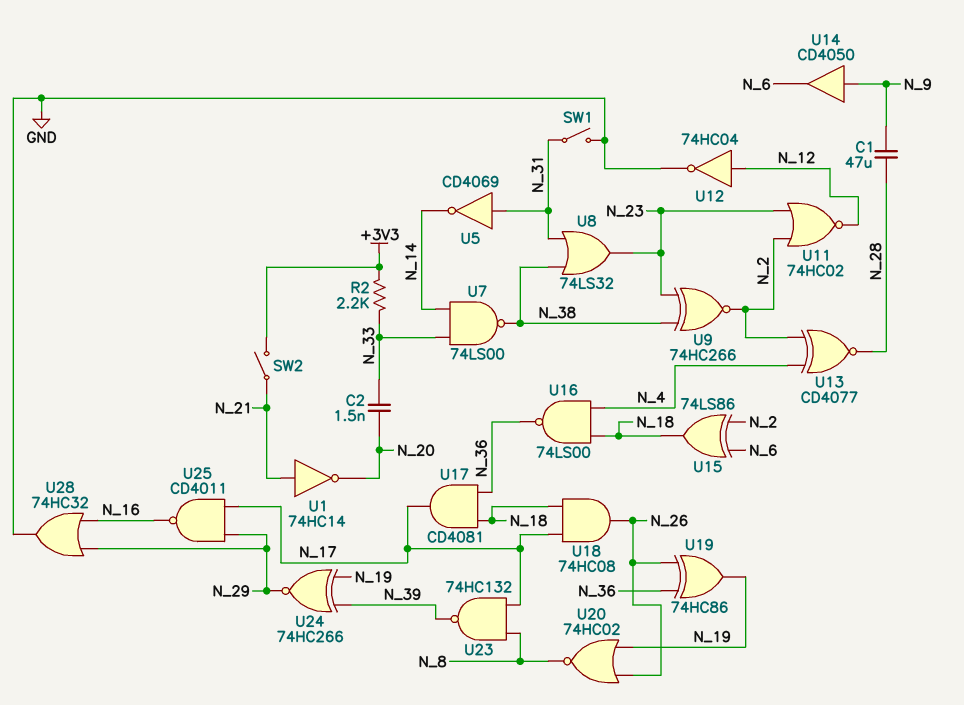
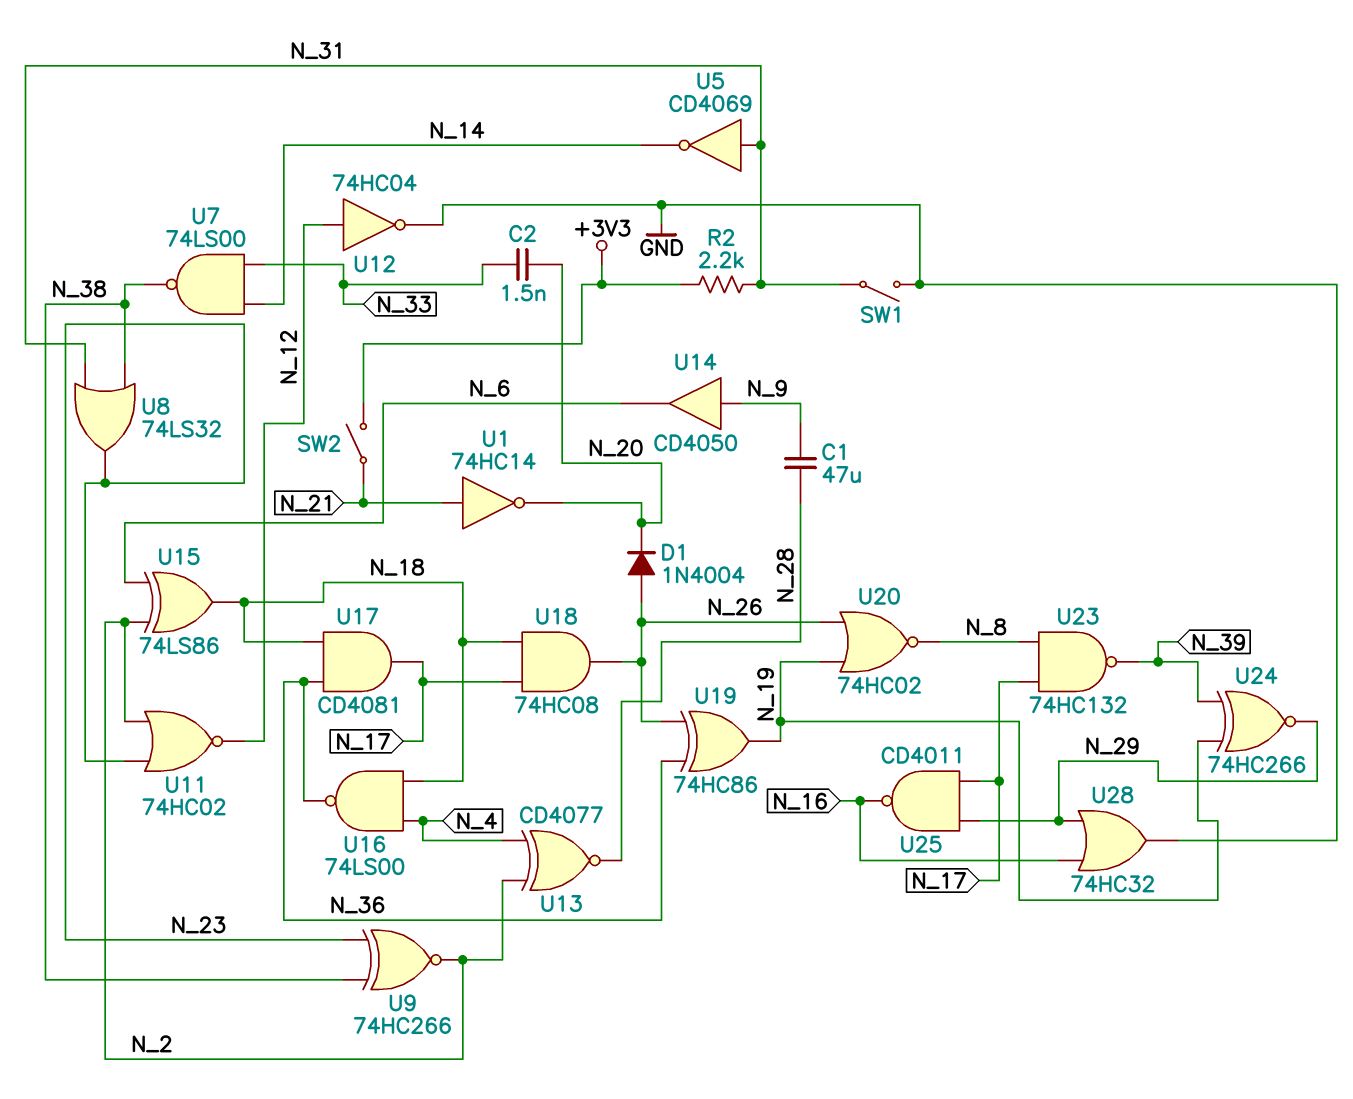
D1: none -> diode 1N4004 (A N_26, K N_20)
R2: 2.2k (+3V3, N_33) -> 2.2k (+3V3, N_31)

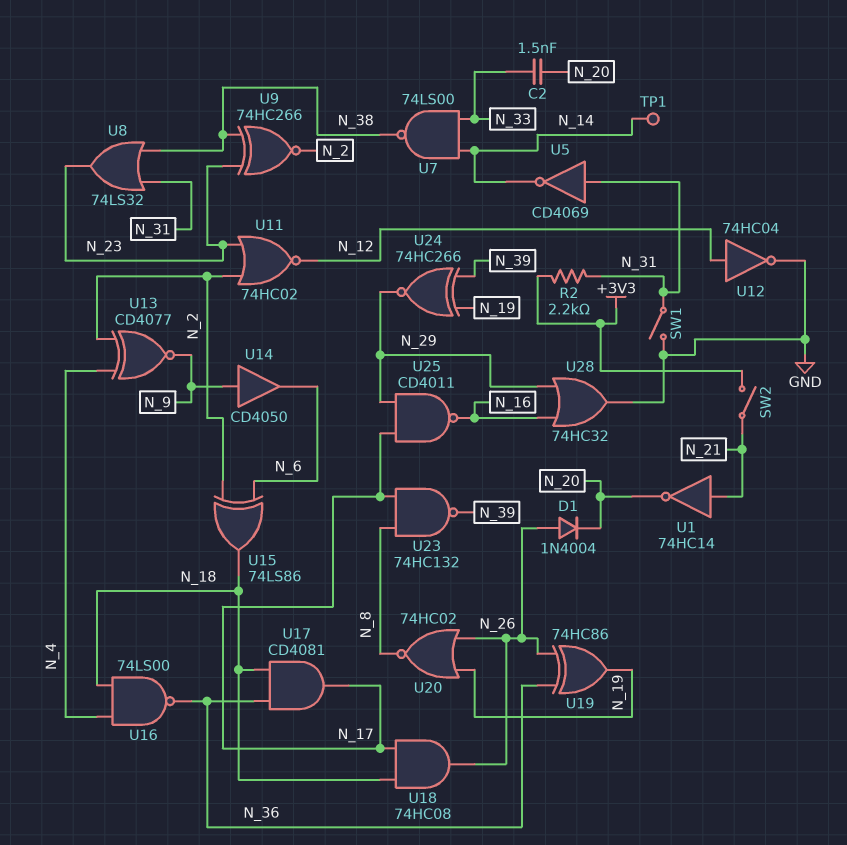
C1: 47uF (N_9, N_28) -> none
TP1: none -> test point (N_14)
U13: XNOR CD4077 (in N_2, in N_4, out N_28) -> XNOR CD4077 (in N_2, in N_4, out N_9)

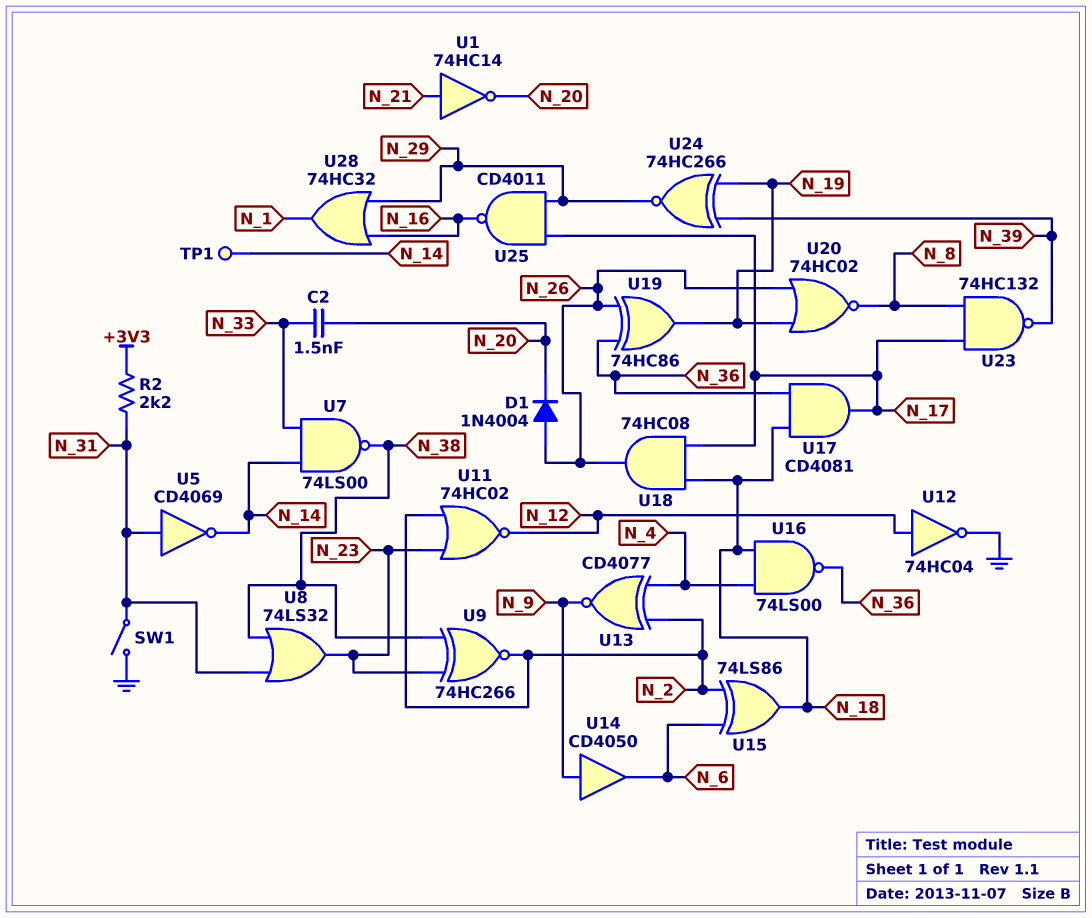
SW2: switch (+3V3, N_21) -> none
U28: OR 74HC32 (in N_16, in N_29, out GND) -> OR 74HC32 (in N_16, in N_29, out N_1)

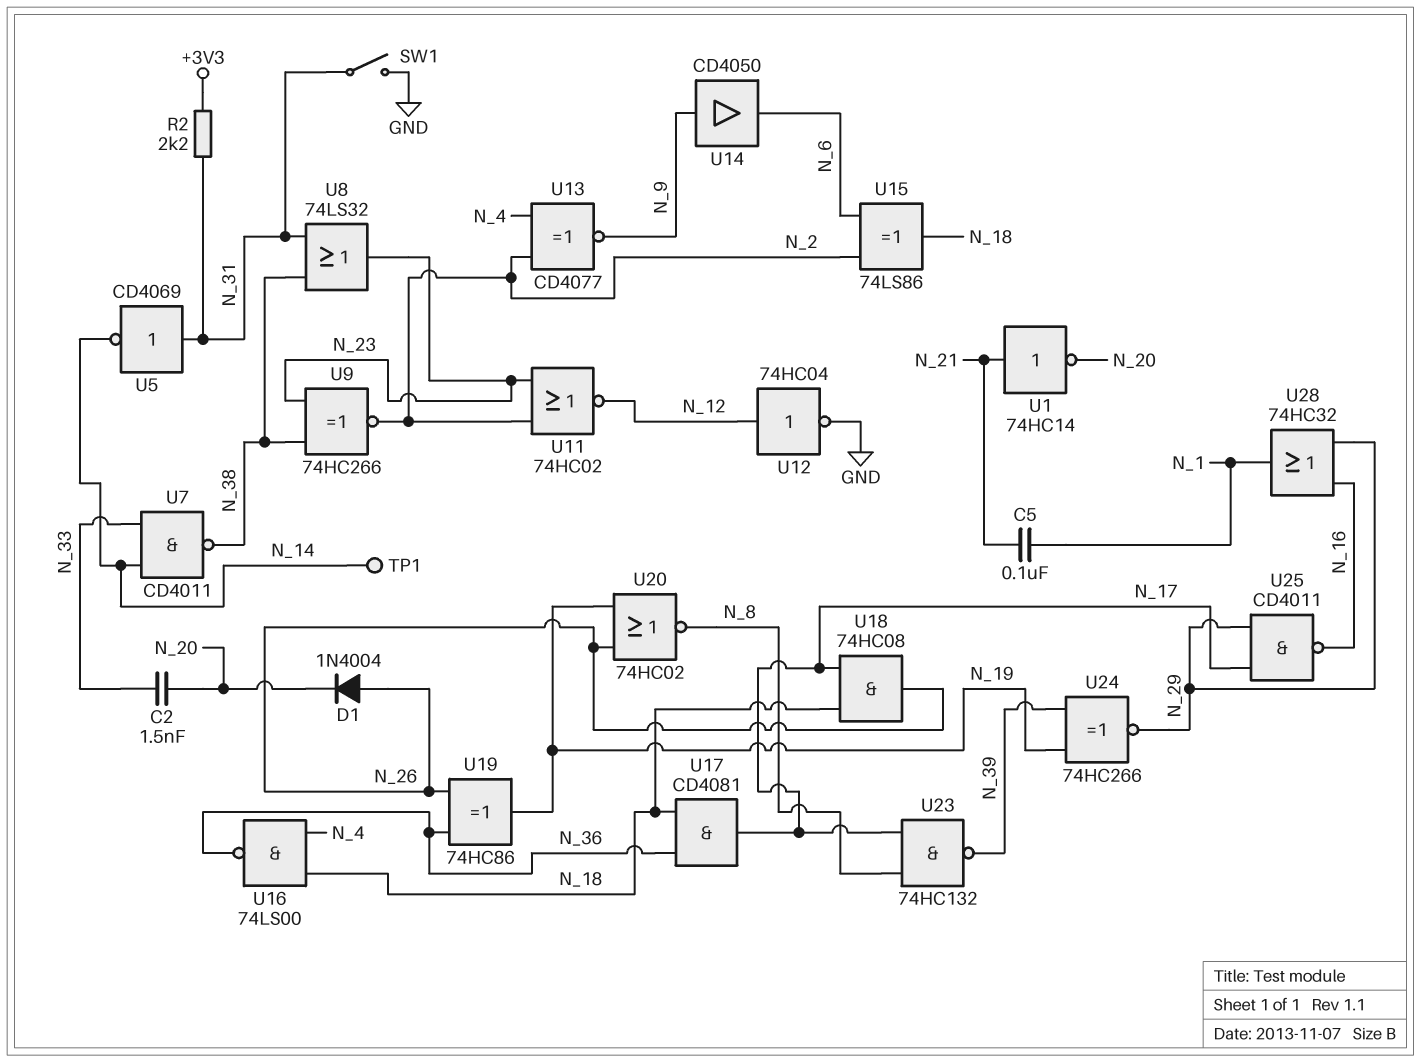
C5: none -> 100nF (N_1, N_21)
U7: NAND 74LS00 (in N_14, in N_33, out N_38) -> NAND CD4011 (in N_14, in N_33, out N_38)

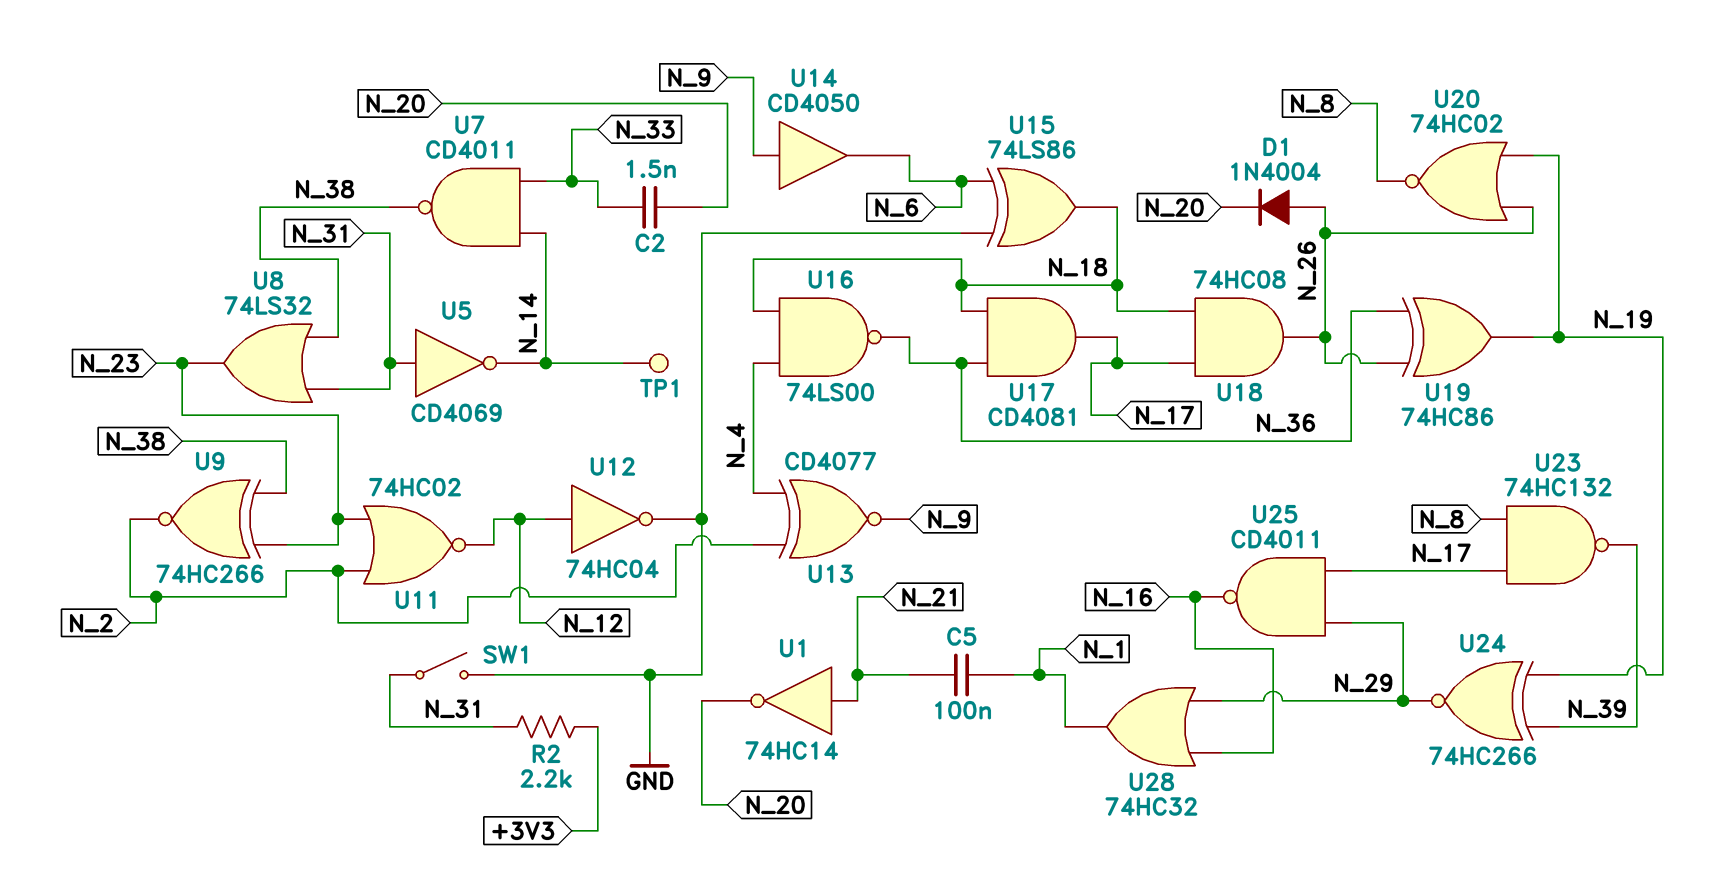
U15: XOR 74LS86 (in N_2, in N_6, out N_18) -> XOR 74LS86 (in GND, in N_6, out N_18)

